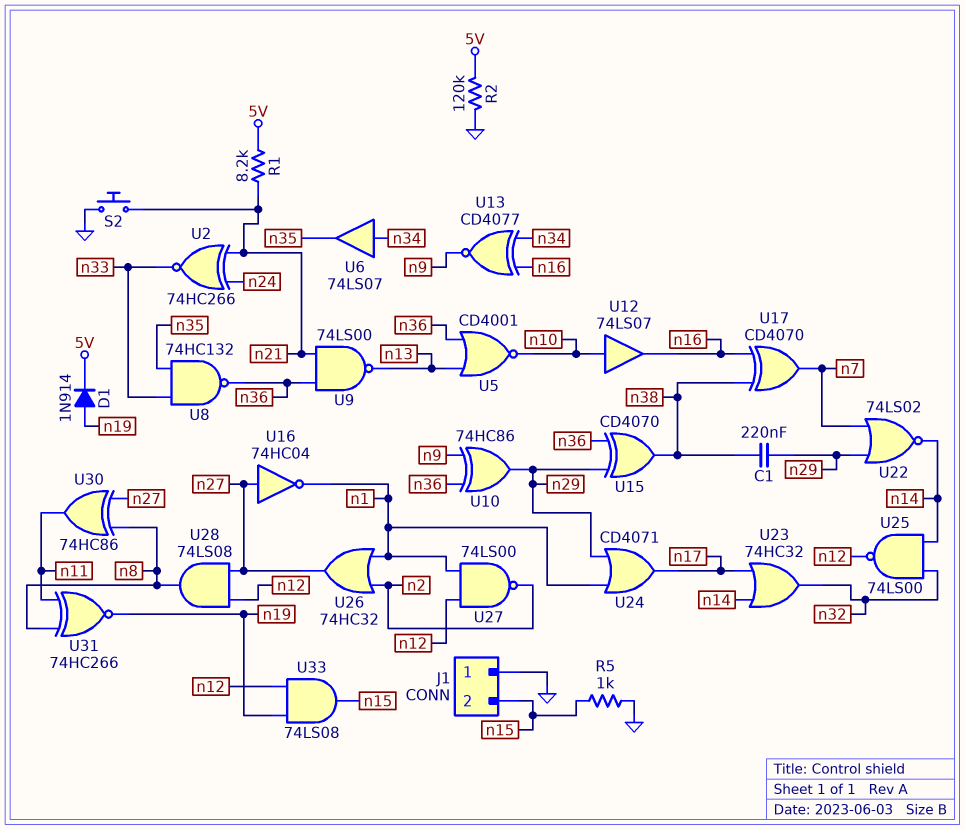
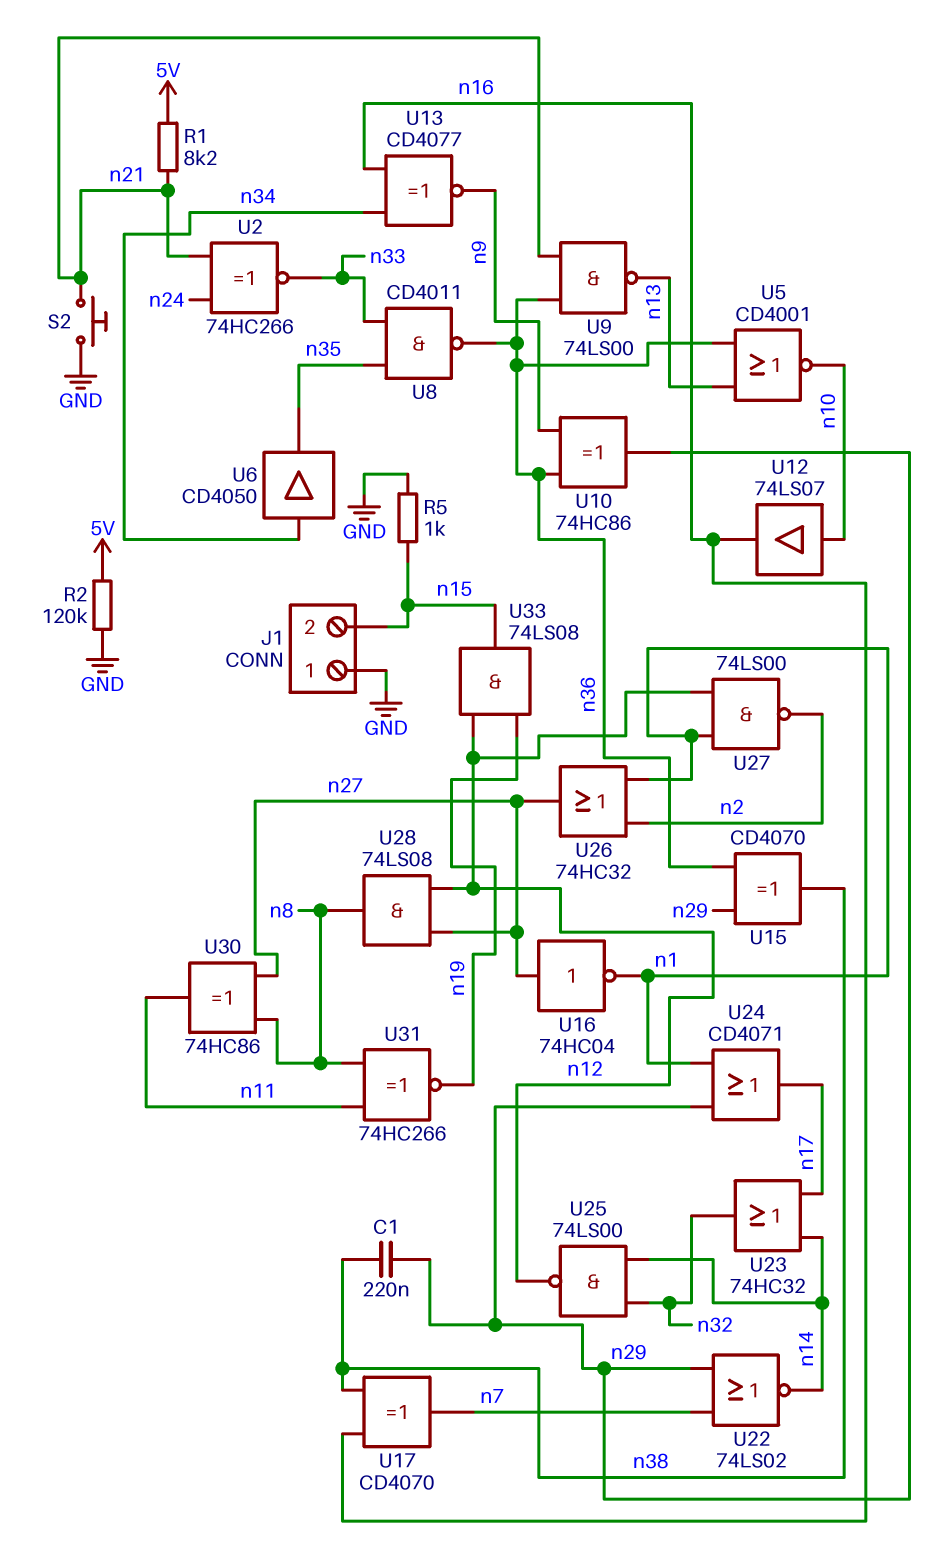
D1: diode 1N914 (A n19, K 5V) -> none
U6: buffer 74LS07 (in n34, out n35) -> buffer CD4050 (in n34, out n35)
U8: NAND 74HC132 (in n33, in n35, out n36) -> NAND CD4011 (in n33, in n35, out n36)

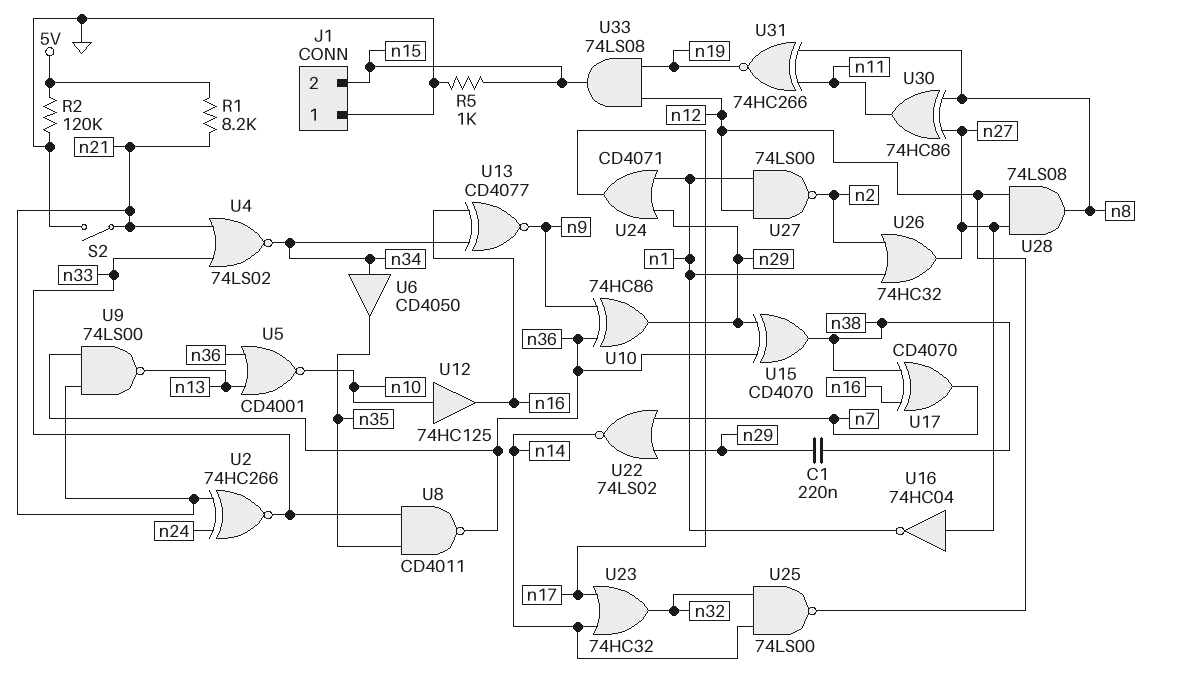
S2: button (GND, n21) -> switch (GND, n21)
U4: none -> NOR 74LS02 (in n21, in n33, out n34)
U12: buffer 74LS07 (in n10, out n16) -> buffer 74HC125 (in n10, out n16)

